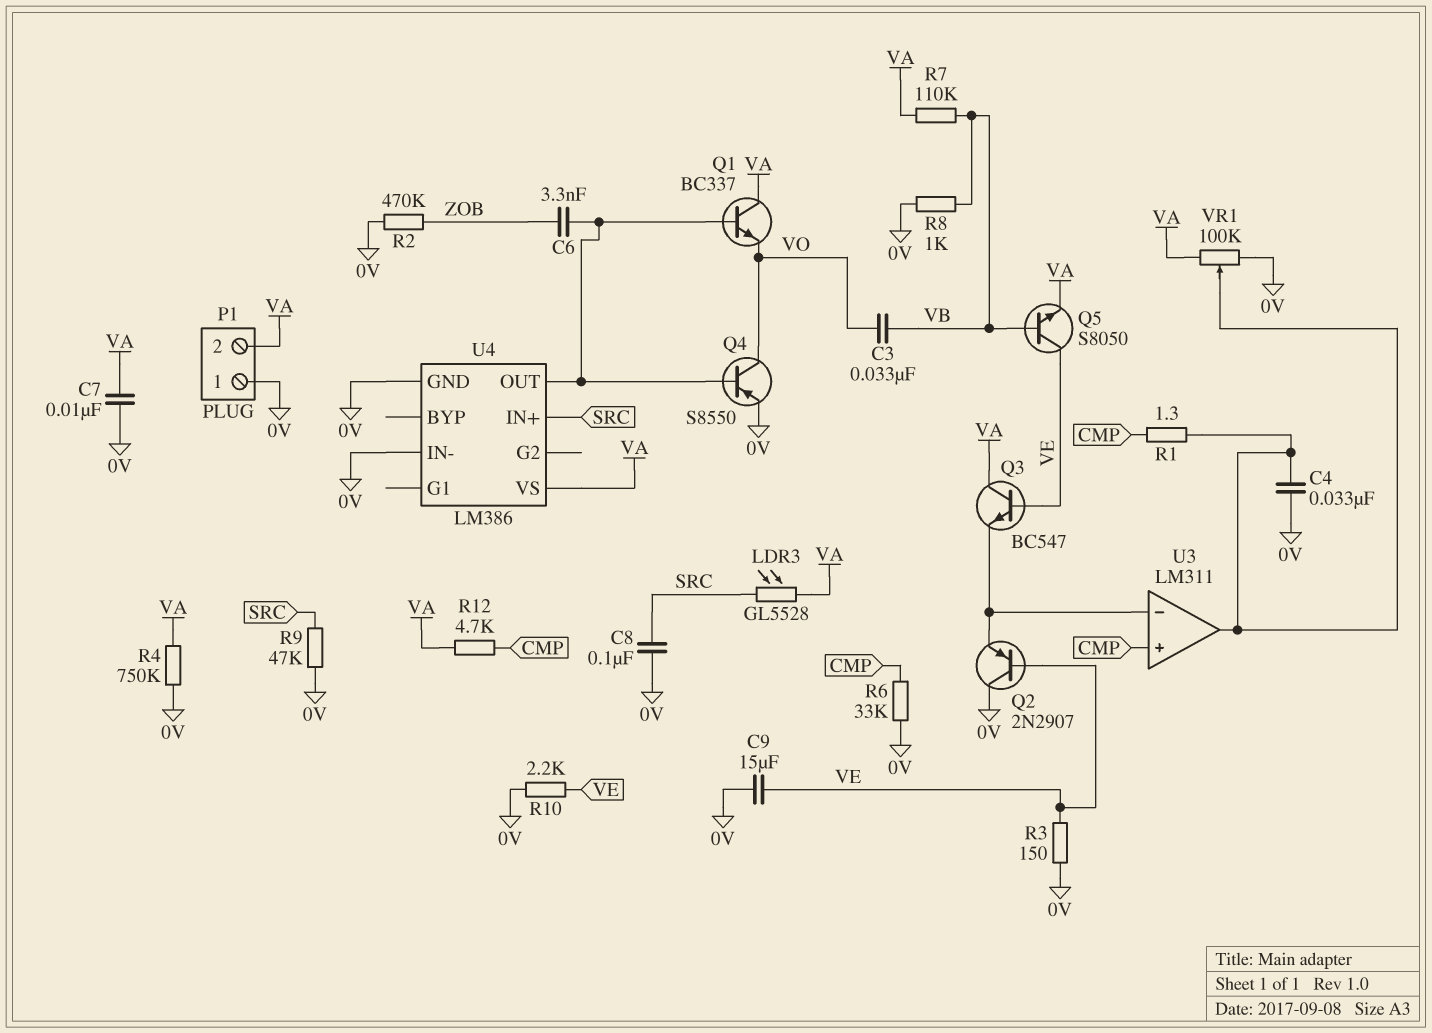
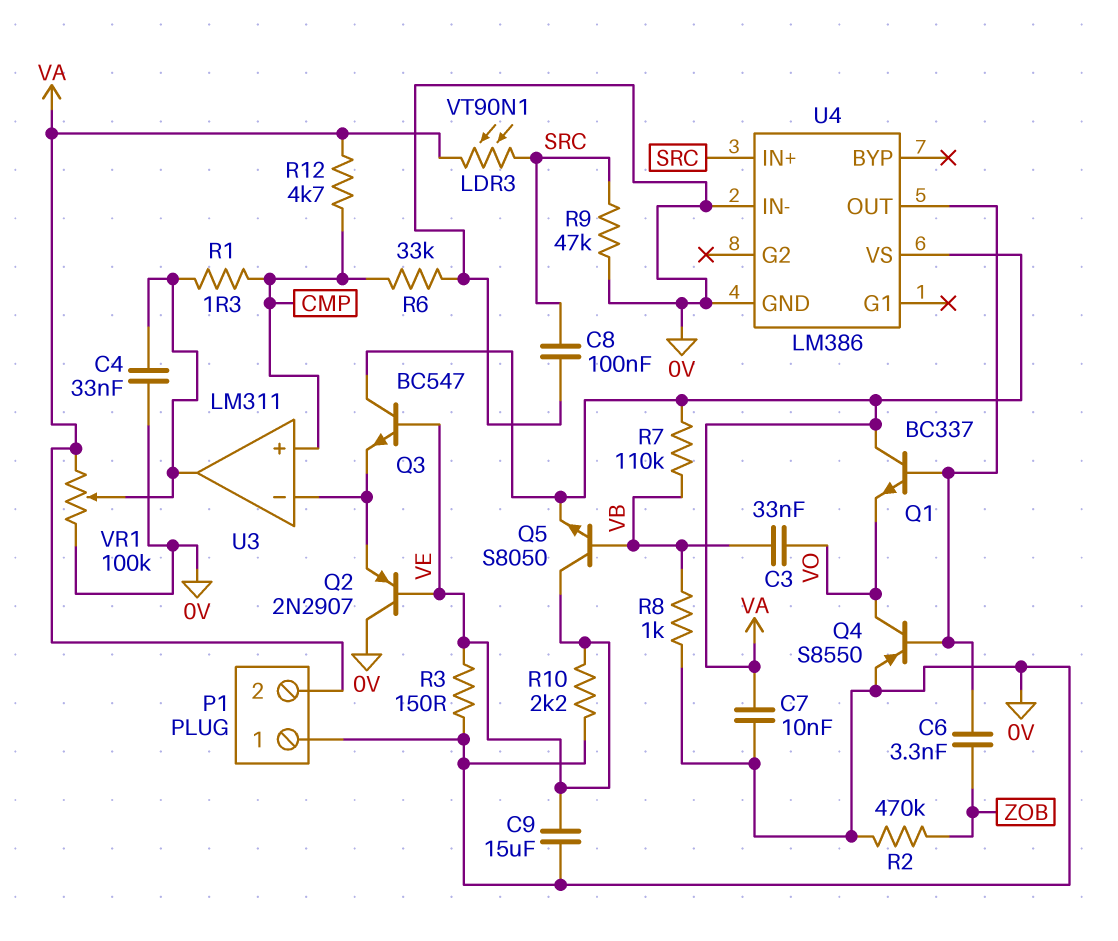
LDR3: GL5528 (SRC, VA) -> VT90N1 (SRC, VA)
R4: 750k (0V, VA) -> none

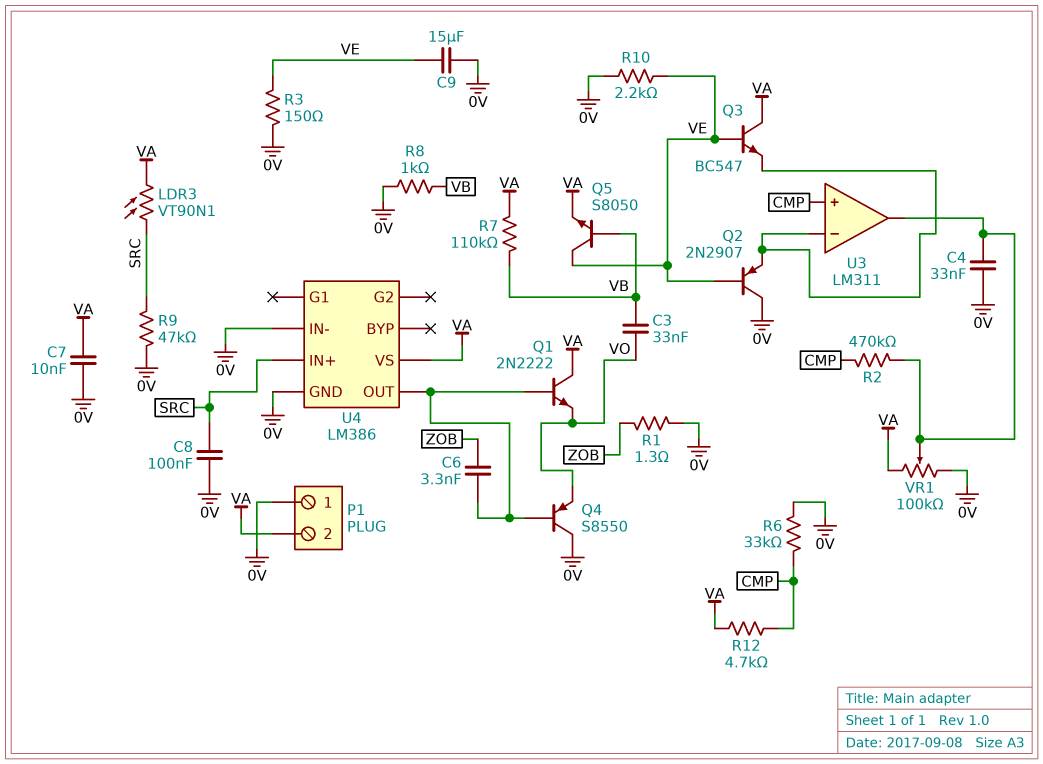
Q1: NPN BC337 (B U4/OUT, C VA, E VO) -> NPN 2N2222 (B U4/OUT, C VA, E VO)
Q4: PNP S8550 (B U4/OUT, C VO, E 0V) -> PNP S8550 (B U4/OUT, C 0V, E VO)
R1: 1.3 (CMP, U3/out) -> 1.3 (0V, ZOB)
R2: 470k (0V, ZOB) -> 470k (CMP, U3/out)

